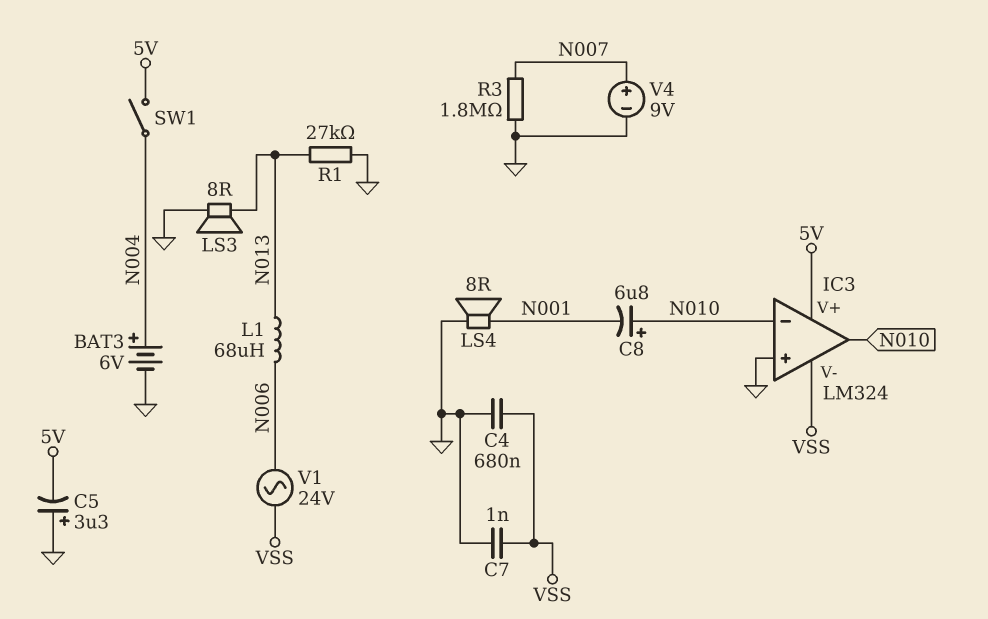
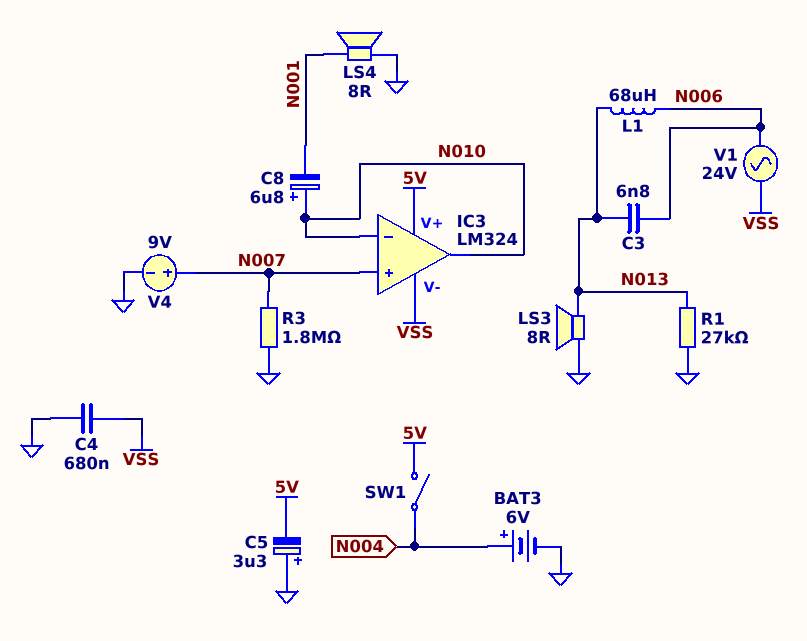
C3: none -> 6.8nF (N006, N013)
C7: 1nF (GND, VSS) -> none
IC3 pin in+: GND -> N007

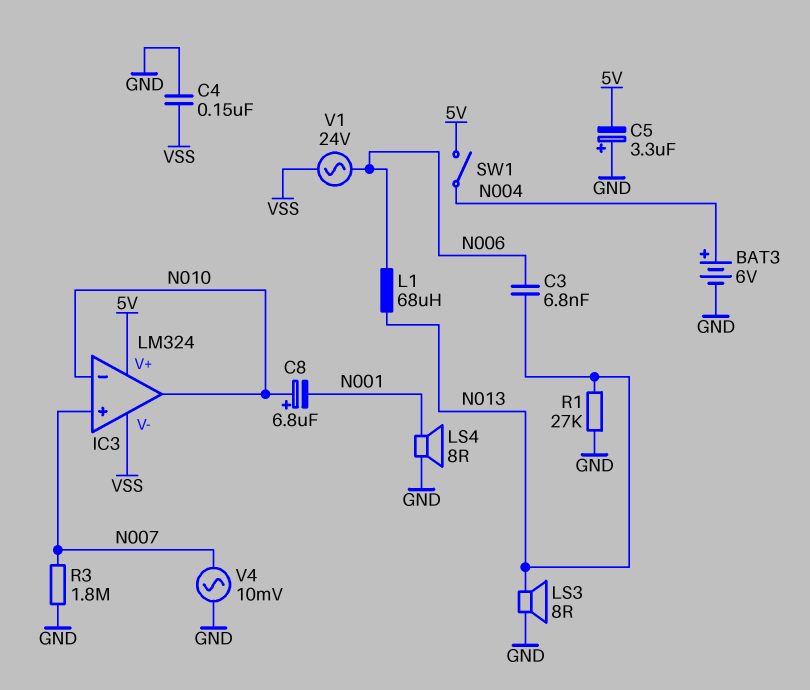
C4: 680nF (GND, VSS) -> 150nF (GND, VSS)
V4: 9V (plus N007, minus GND) -> AC 10mV (GND, N007)

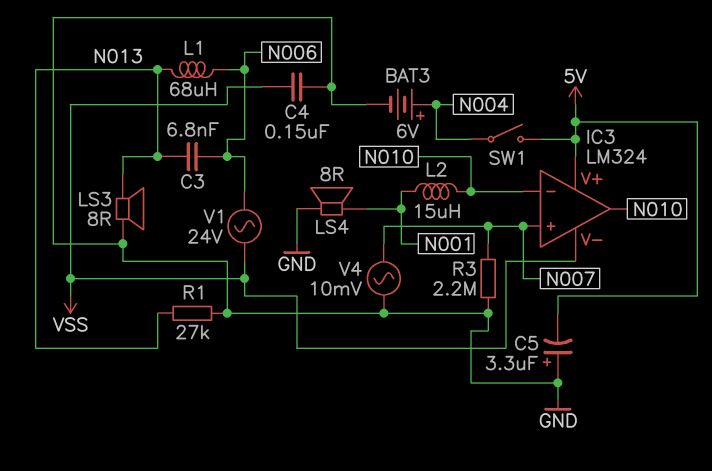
C8: 6.8uF (plus N010, minus N001) -> none
L2: none -> 15uH (N001, N010)
R3: 1.8M (GND, N007) -> 2.2M (GND, N007)

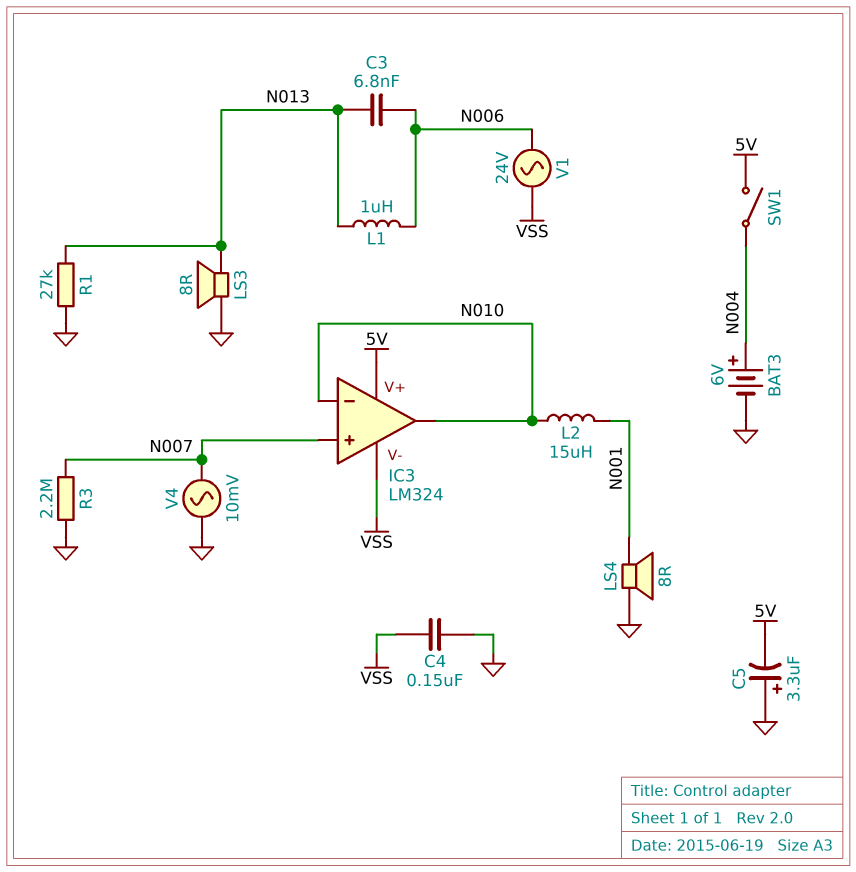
L1: 68uH (N006, N013) -> 1uH (N006, N013)

